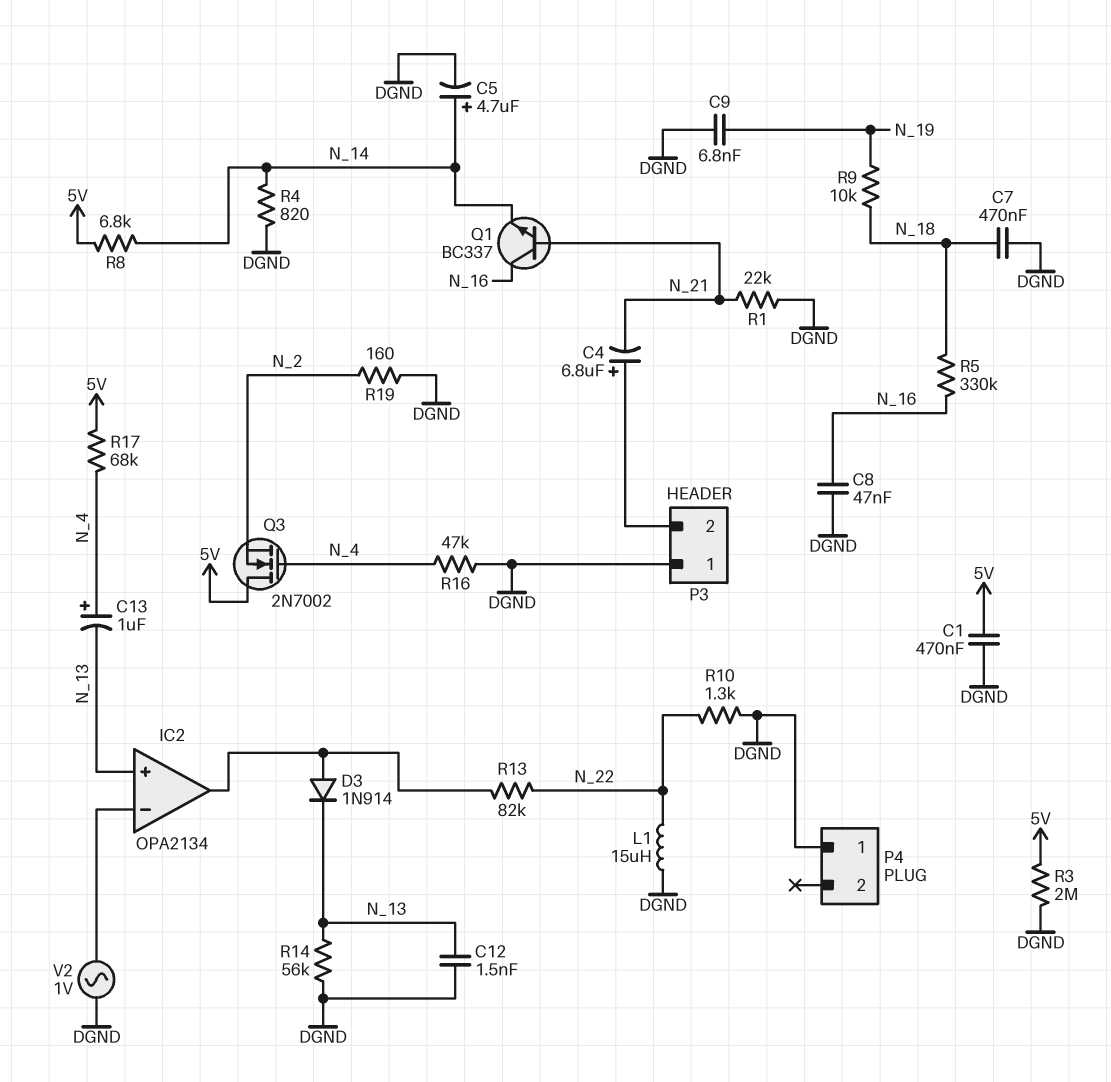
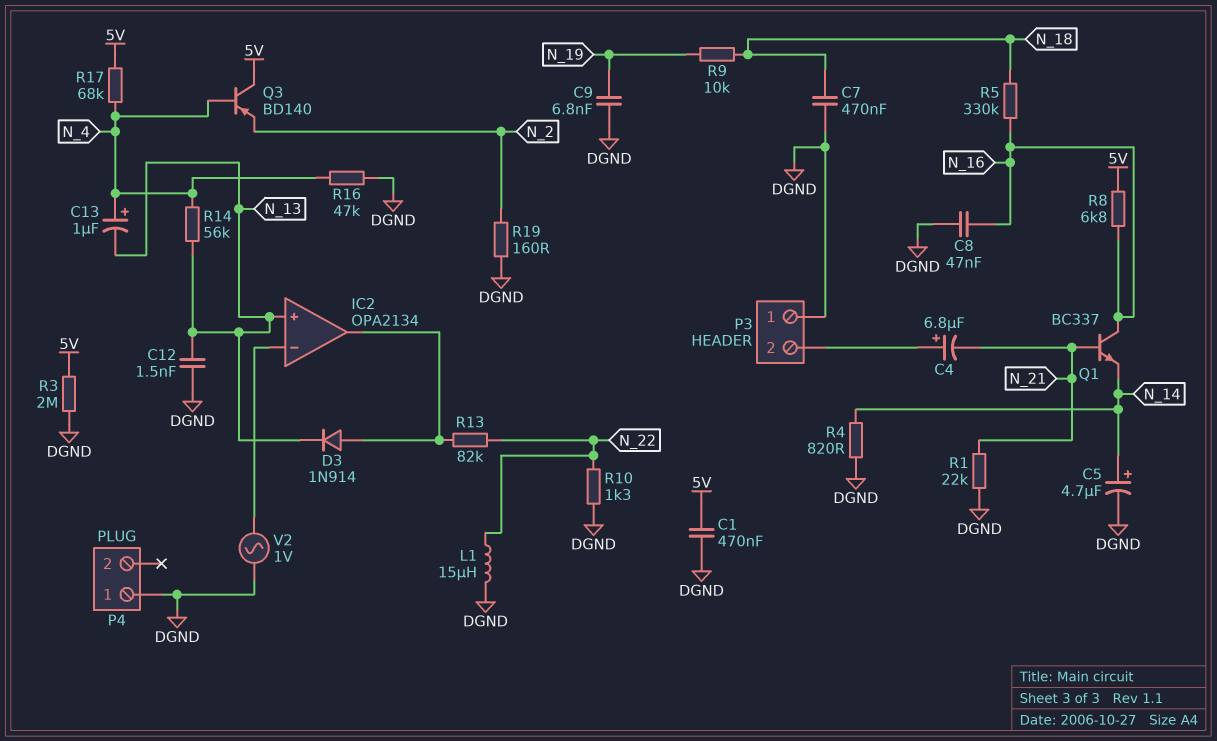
Q3: NMOS 2N7002 (G N_4, D 5V, S N_2) -> PNP BD140 (B N_4, C 5V, E N_2)
R8: 6.8k (5V, N_14) -> 6.8k (5V, N_16)
R14: 56k (DGND, N_13) -> 56k (N_4, N_13)

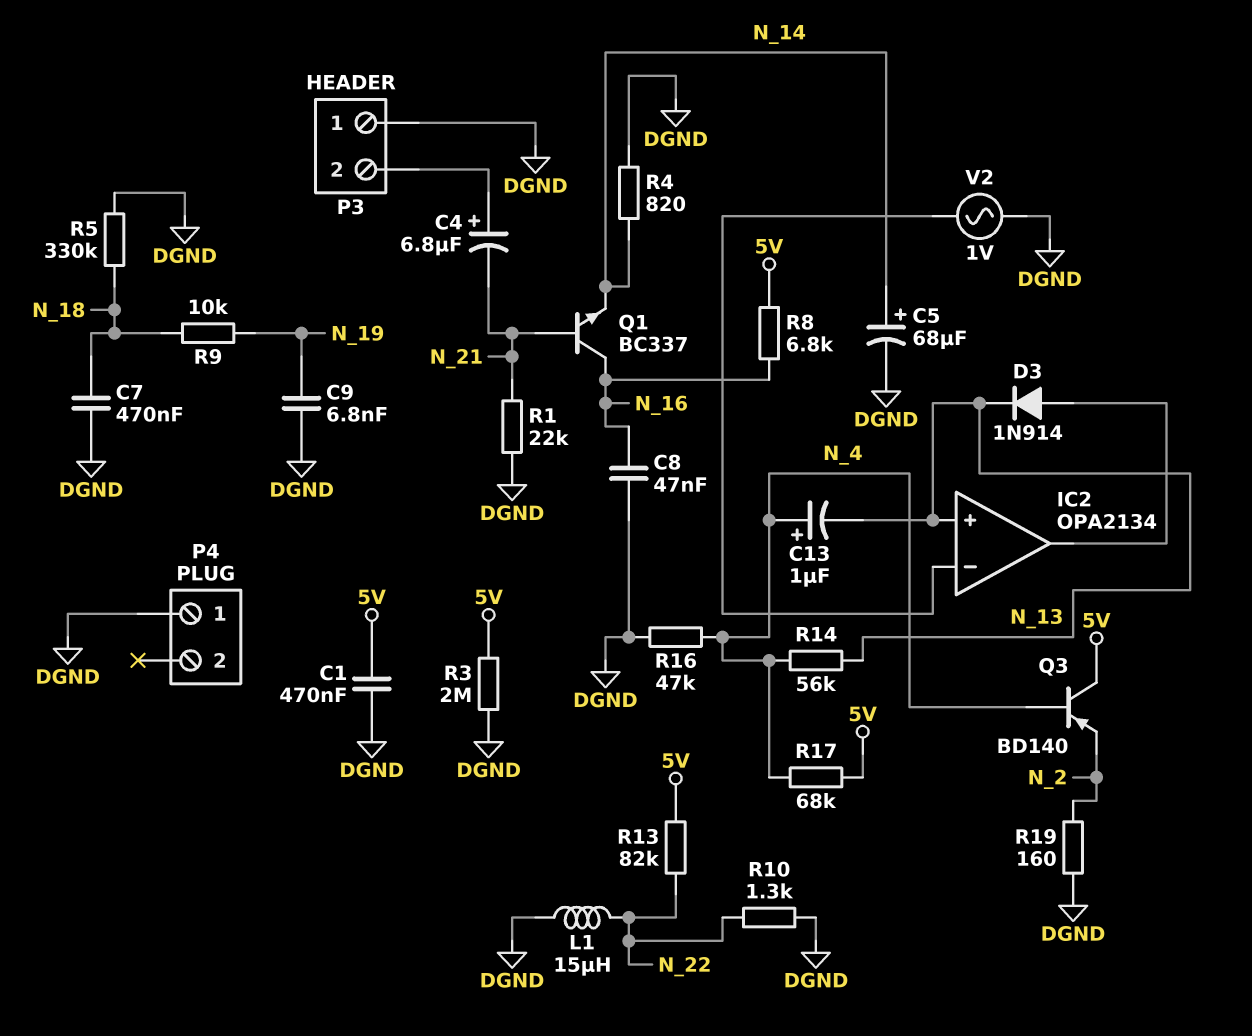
C5: 4.7uF (plus N_14, minus DGND) -> 68uF (plus N_14, minus DGND)
C12: 1.5nF (DGND, N_13) -> none
R5: 330k (N_16, N_18) -> 330k (DGND, N_18)
R13: 82k (IC2/out, N_22) -> 82k (5V, N_22)

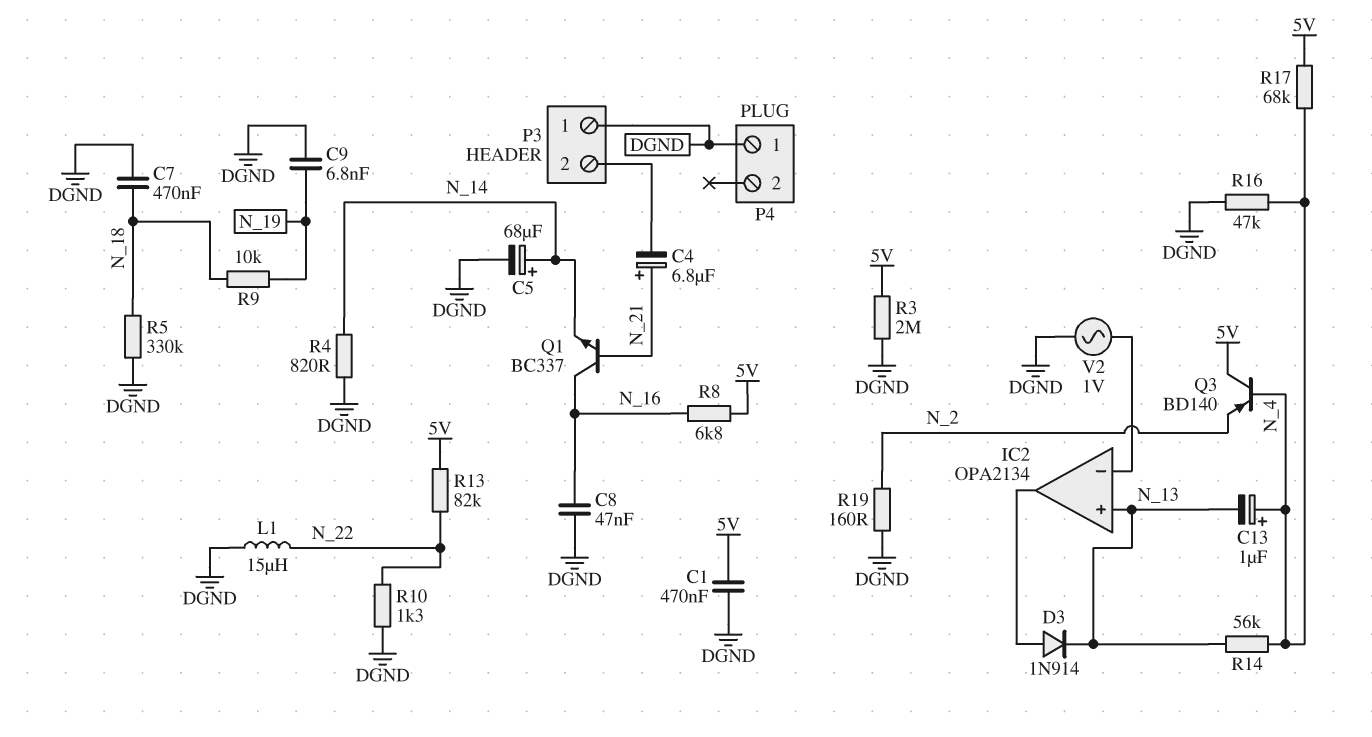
C4: 6.8uF (plus P3/2, minus N_21) -> 6.8uF (plus N_21, minus P3/2)
R1: 22k (DGND, N_21) -> none

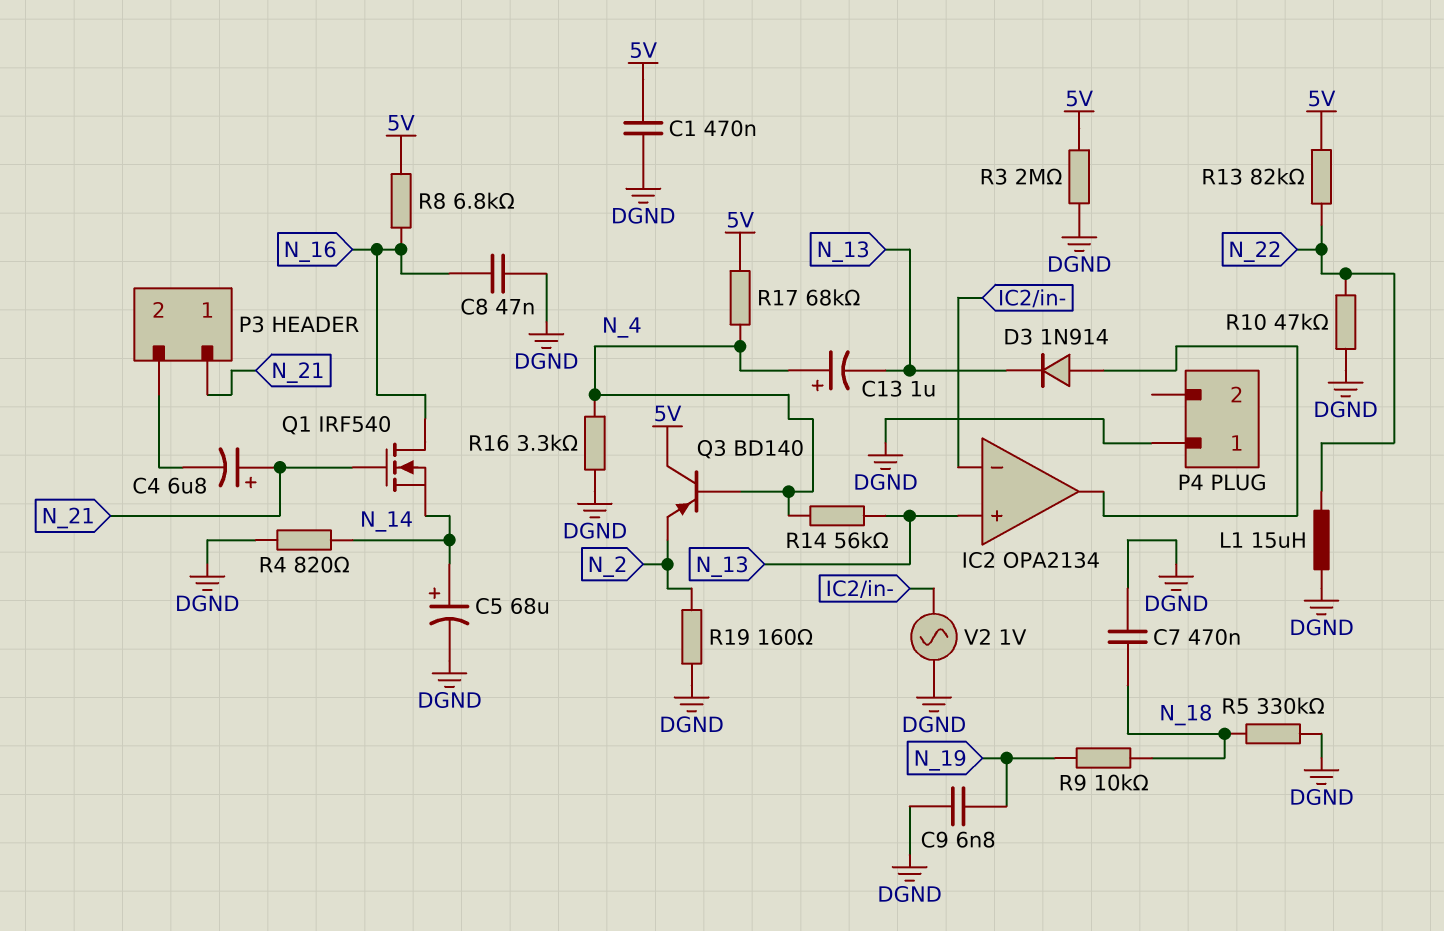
P3 pin 1: DGND -> N_21
Q1: NPN BC337 (B N_21, C N_16, E N_14) -> NMOS IRF540 (G N_21, D N_16, S N_14)
R10: 1.3k (DGND, N_22) -> 47k (DGND, N_22)
R16: 47k (DGND, N_4) -> 3.3k (DGND, N_4)

